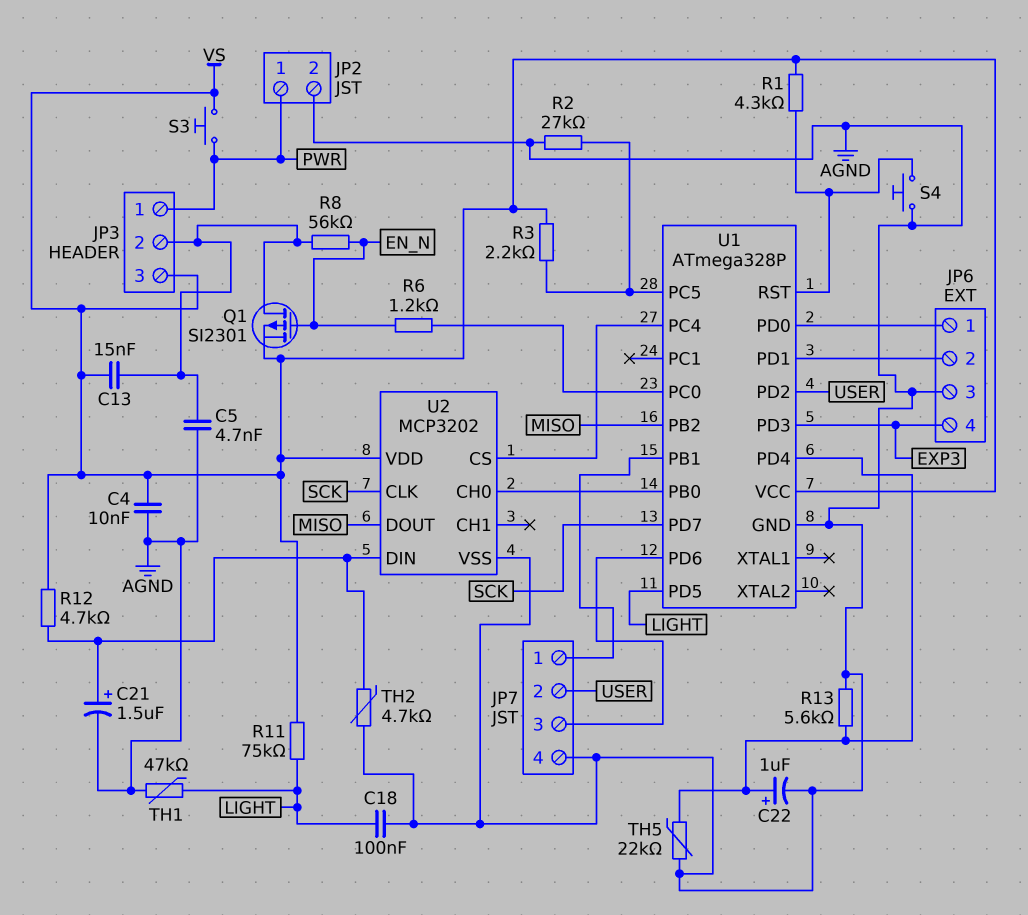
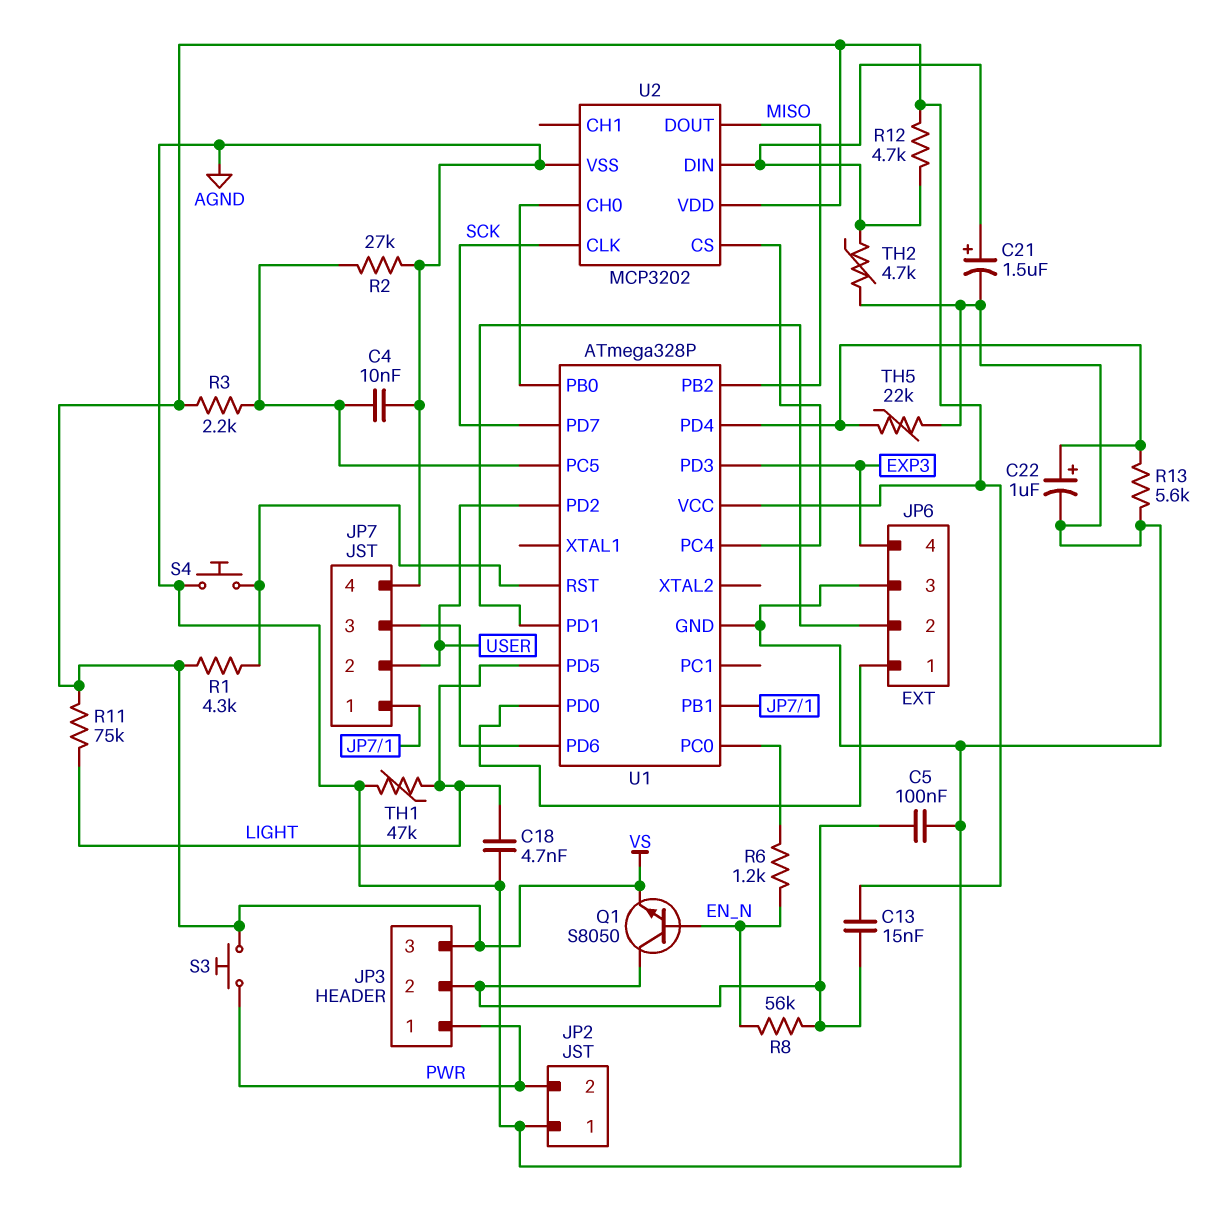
C4: 10nF (AGND, VS) -> 10nF (AGND, U1/PC5)
C5: 4.7nF (AGND, JP3/2) -> 100nF (AGND, JP3/2)
C18: 100nF (AGND, LIGHT) -> 4.7nF (AGND, LIGHT)
JP2 pin 1: PWR -> AGND
JP2 pin 2: AGND -> PWR
Q1: PMOS SI2301 (G EN_N, D JP3/2, S VS) -> NPN S8050 (B EN_N, C JP3/2, E VS)

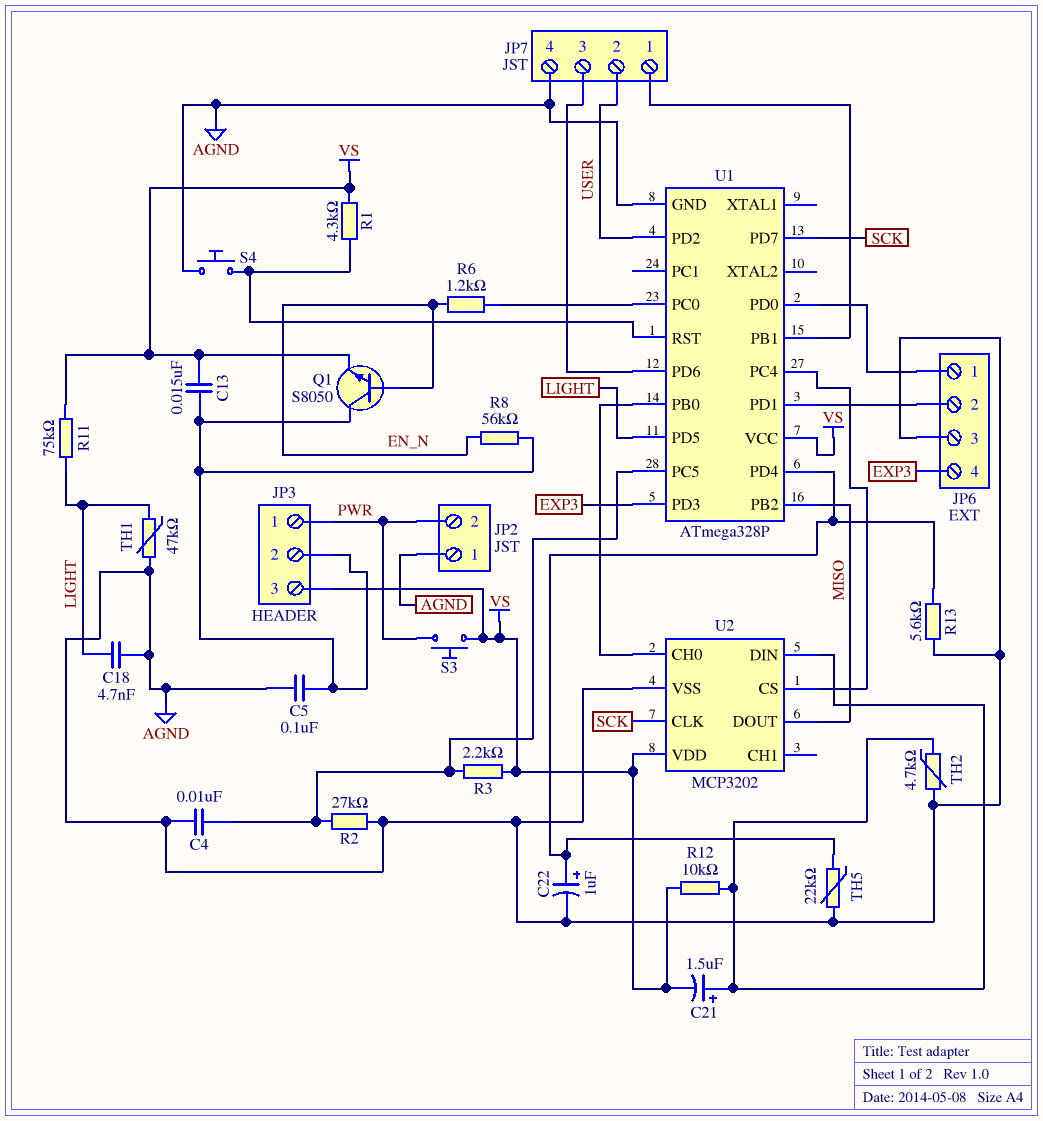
C21: 1.5uF (plus U2/DIN, minus AGND) -> 1.5uF (plus U2/DIN, minus VS)
R12: 4.7k (U2/DIN, VS) -> 10k (U2/DIN, VS)

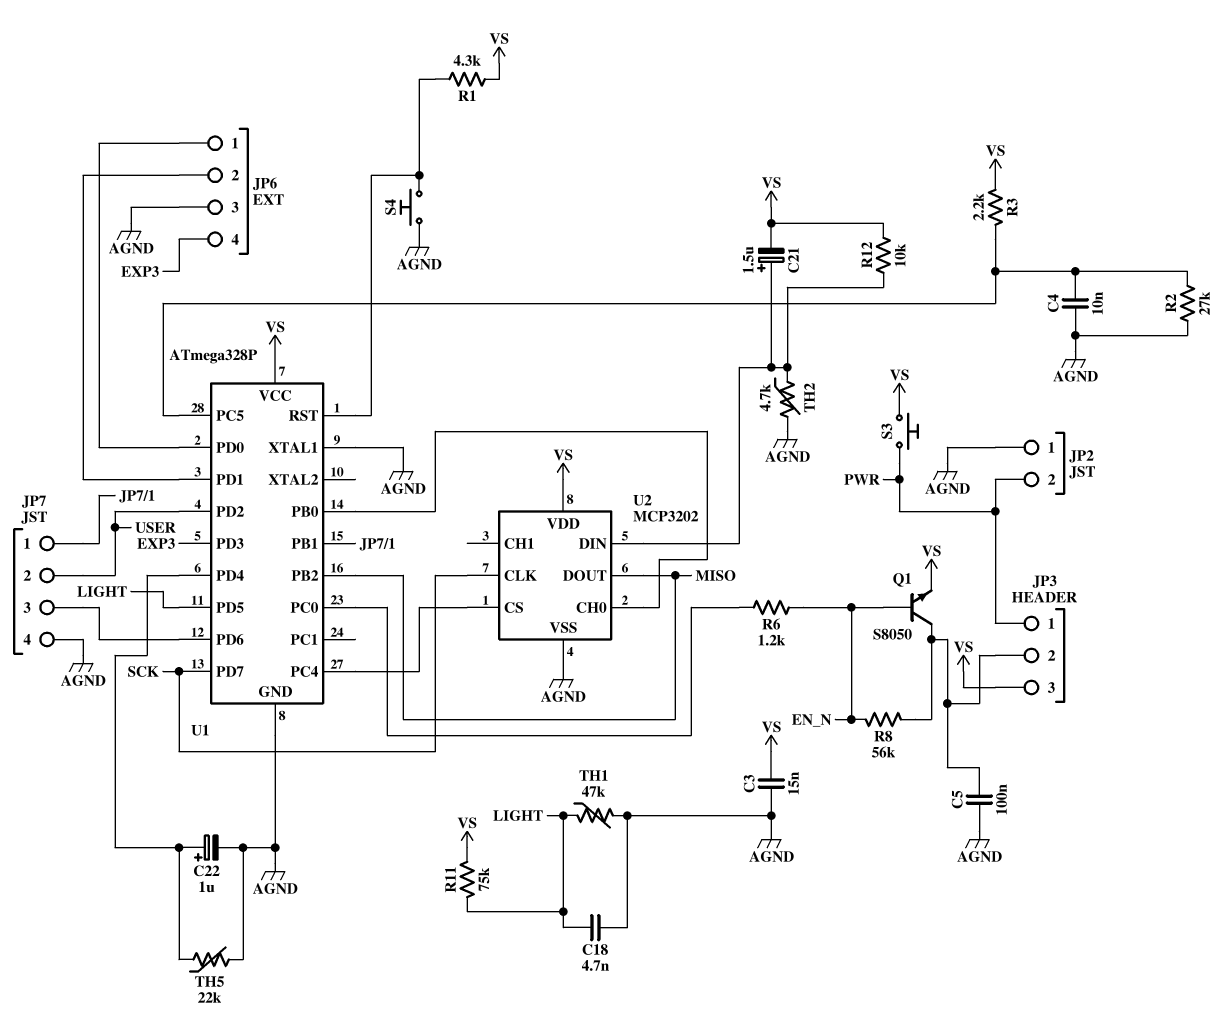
C3: none -> 15nF (AGND, VS)
C13: 15nF (JP3/2, VS) -> none
R13: 5.6k (AGND, U1/PD4) -> none
U1 pin XTAL1: none -> AGND

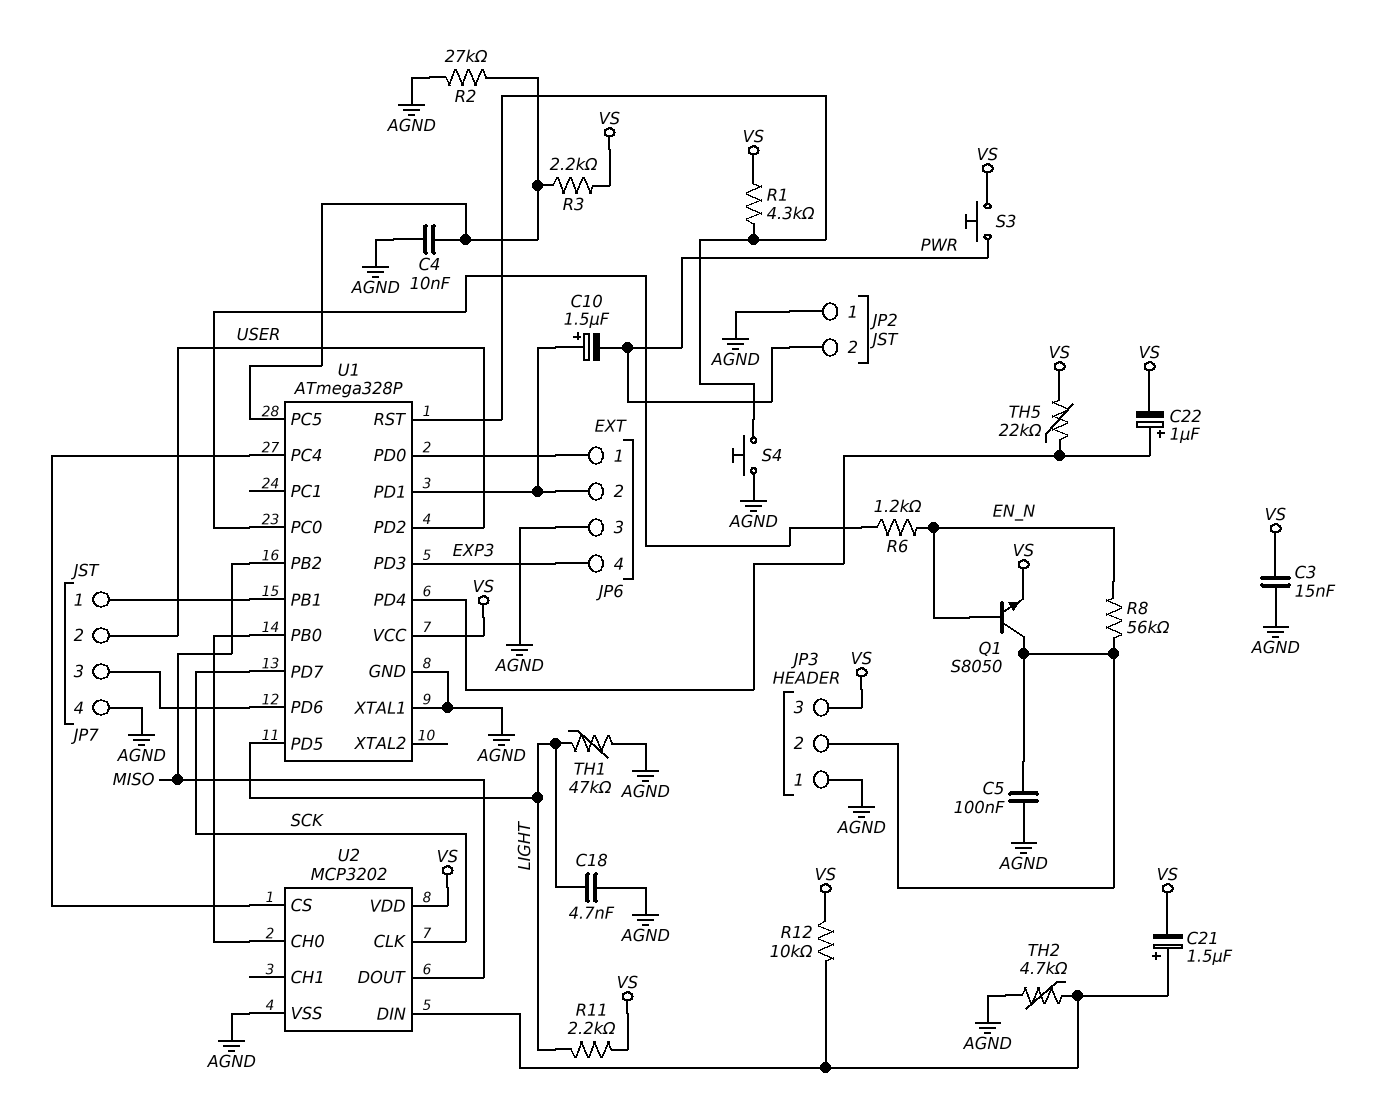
C10: none -> 1.5uF (plus JP6/2, minus PWR)
C22: 1uF (plus U1/PD4, minus AGND) -> 1uF (plus U1/PD4, minus VS)
JP3 pin 1: PWR -> AGND
R11: 75k (LIGHT, VS) -> 2.2k (LIGHT, VS)
TH5: 22k (AGND, U1/PD4) -> 22k (U1/PD4, VS)

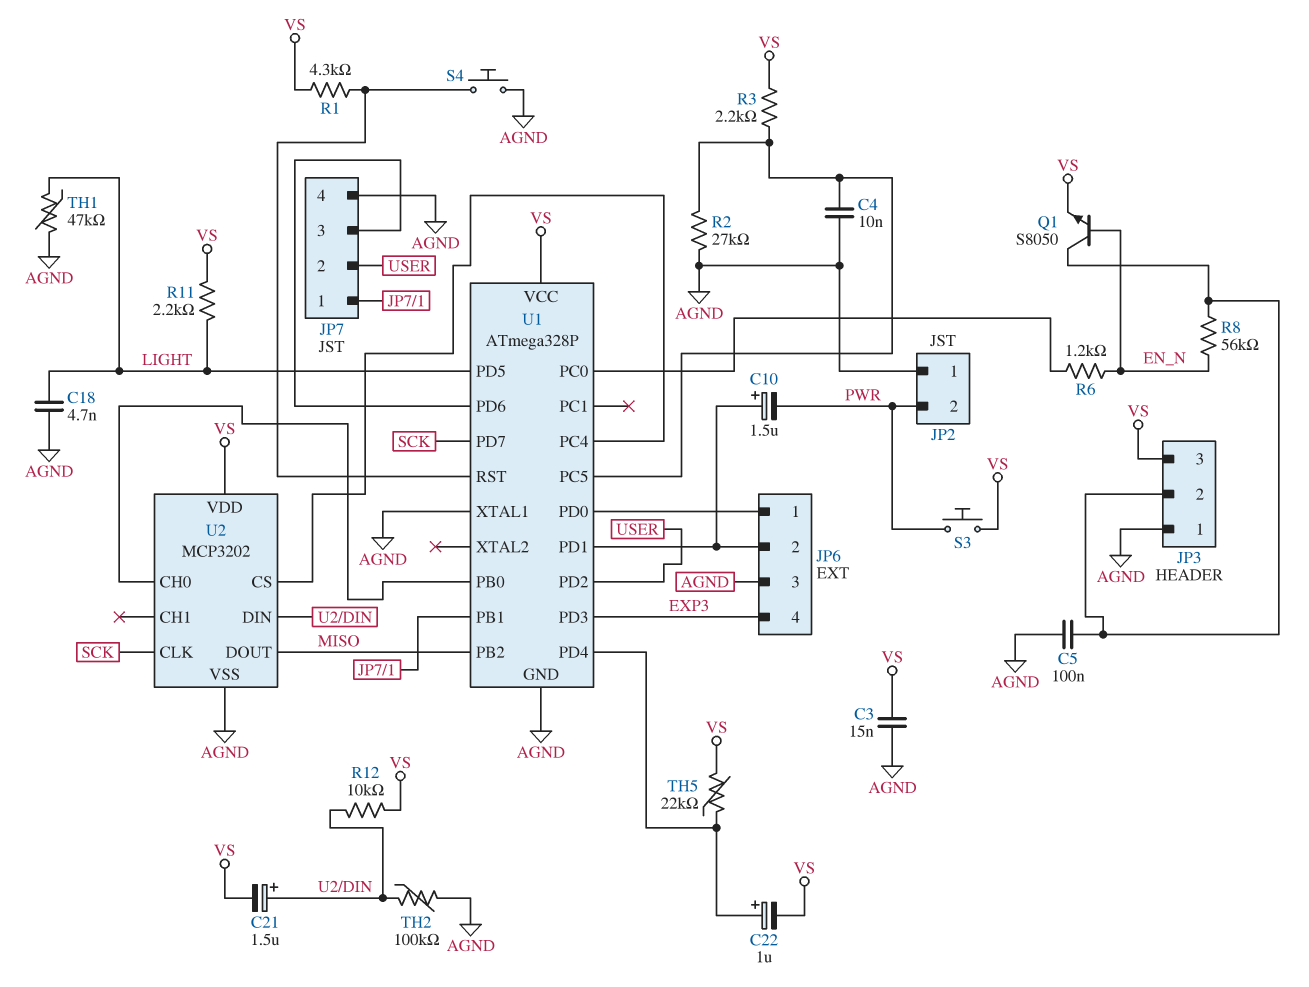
TH2: 4.7k (AGND, U2/DIN) -> 100k (AGND, U2/DIN)

